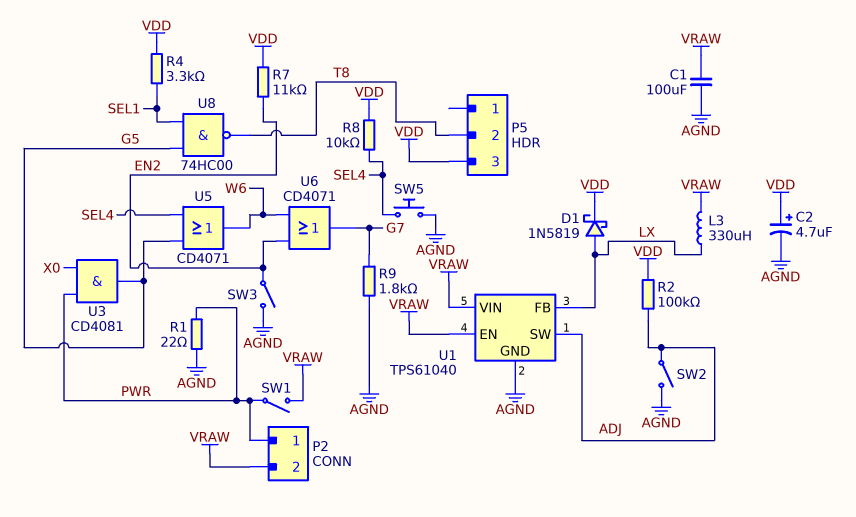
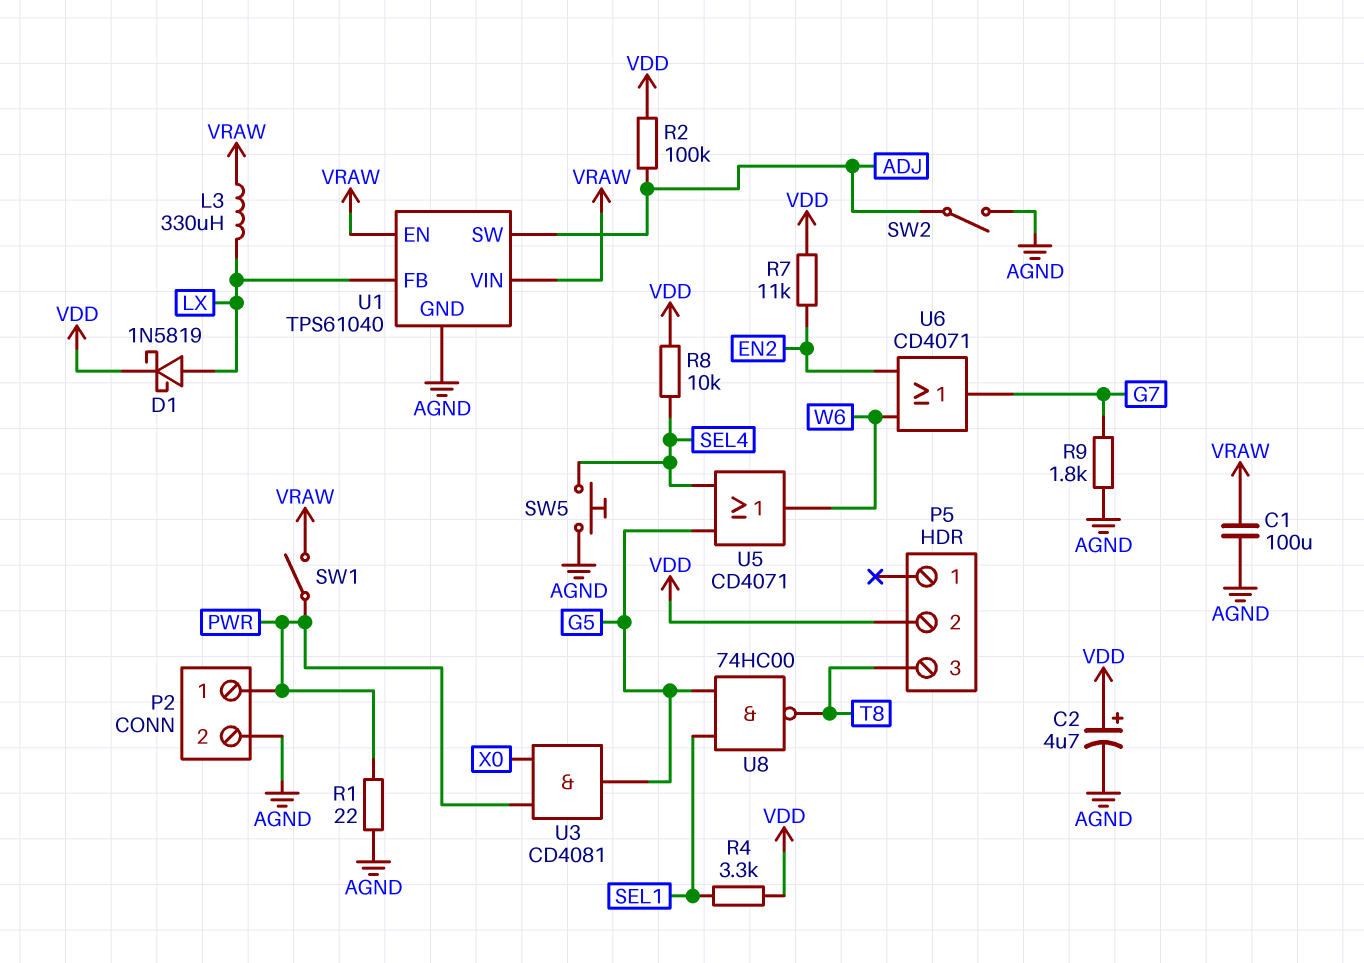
P2 pin 2: VRAW -> AGND
P5 pin 2: T8 -> VDD
P5 pin 3: VDD -> T8
SW3: switch (AGND, EN2) -> none

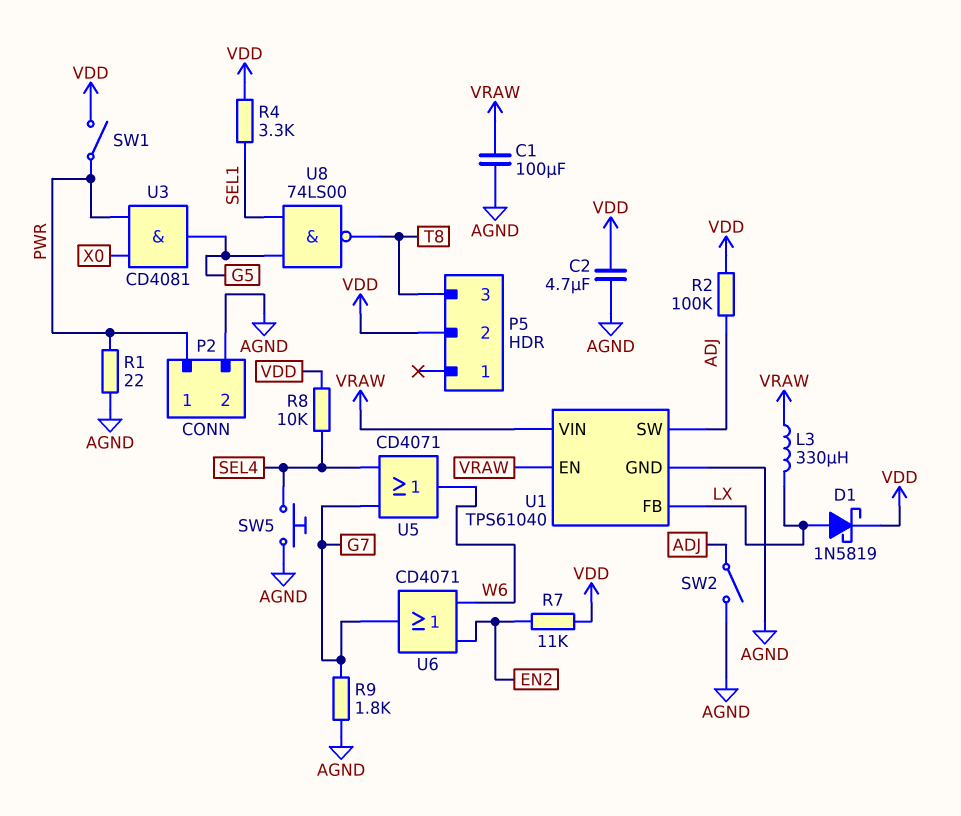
C2: 4.7uF (plus VDD, minus AGND) -> 4.7uF (AGND, VDD)
SW1: switch (PWR, VRAW) -> switch (PWR, VDD)
U5: OR CD4071 (in G5, in SEL4, out W6) -> OR CD4071 (in G7, in SEL4, out W6)
U8: NAND 74HC00 (in G5, in SEL1, out T8) -> NAND 74LS00 (in G5, in SEL1, out T8)

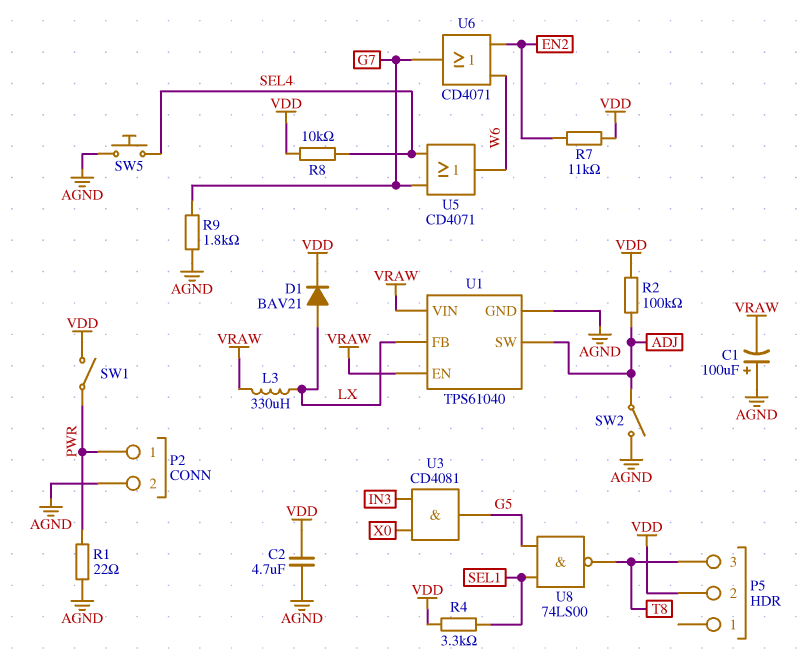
C1: 100uF (AGND, VRAW) -> 100uF (plus AGND, minus VRAW)
D1: schottky 1N5819 (A LX, K VDD) -> diode BAV21 (A LX, K VDD)
U3: AND CD4081 (in PWR, in X0, out G5) -> AND CD4081 (in IN3, in X0, out G5)

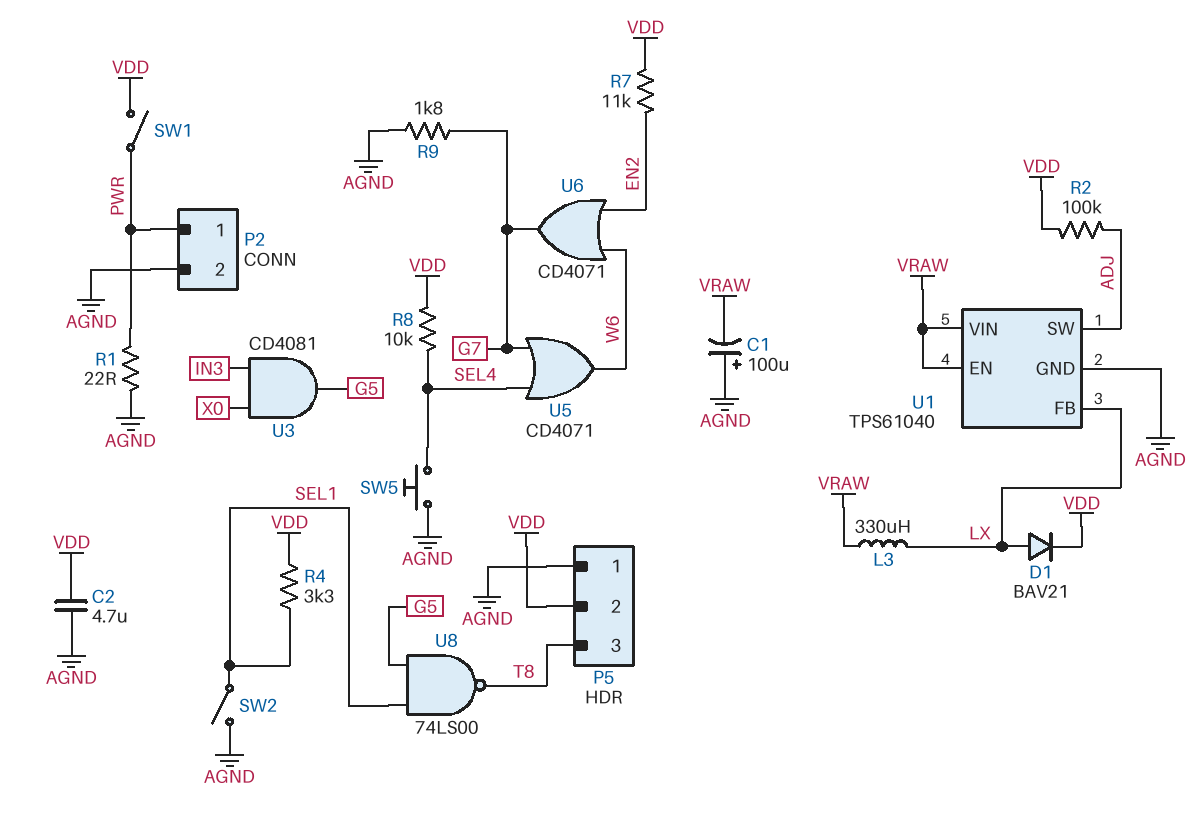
P5 pin 1: none -> AGND
SW2: switch (ADJ, AGND) -> switch (AGND, SEL1)

